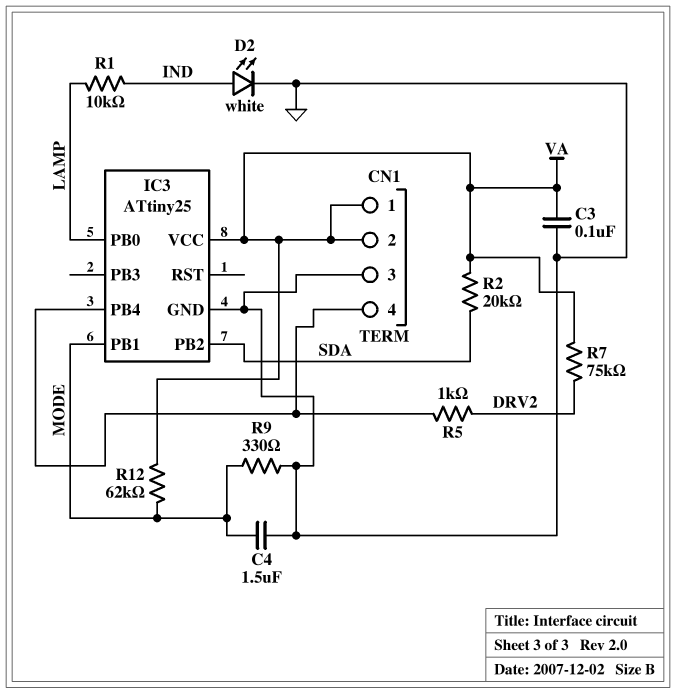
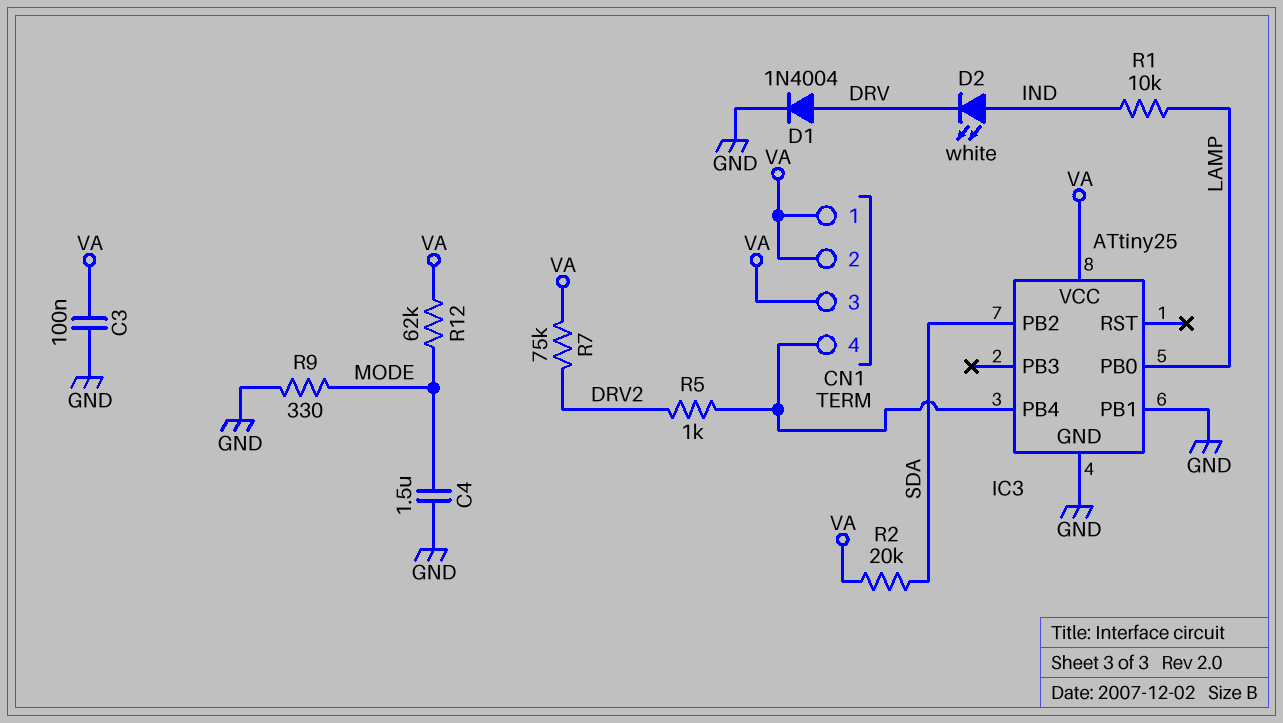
CN1 pin 3: GND -> VA
D1: none -> diode 1N4004 (A DRV, K GND)
D2: LED white (A IND, K GND) -> LED white (A IND, K DRV)
IC3 pin PB1: MODE -> GND

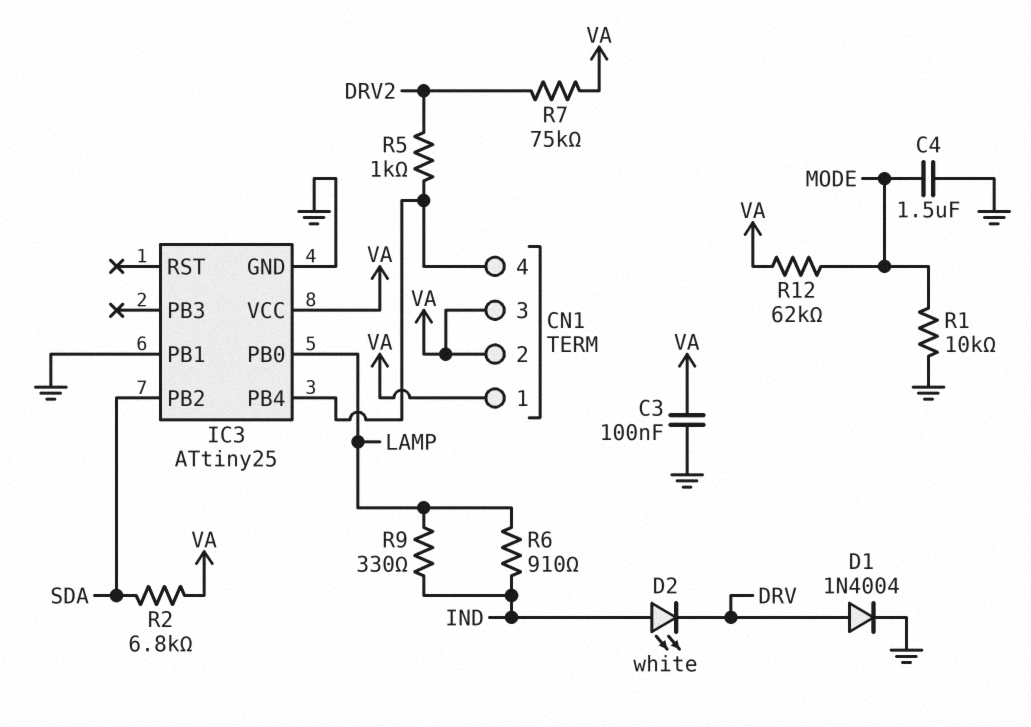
R1: 10k (IND, LAMP) -> 10k (GND, MODE)
R2: 20k (SDA, VA) -> 6.8k (SDA, VA)
R6: none -> 910 (IND, LAMP)
R9: 330 (GND, MODE) -> 330 (IND, LAMP)

